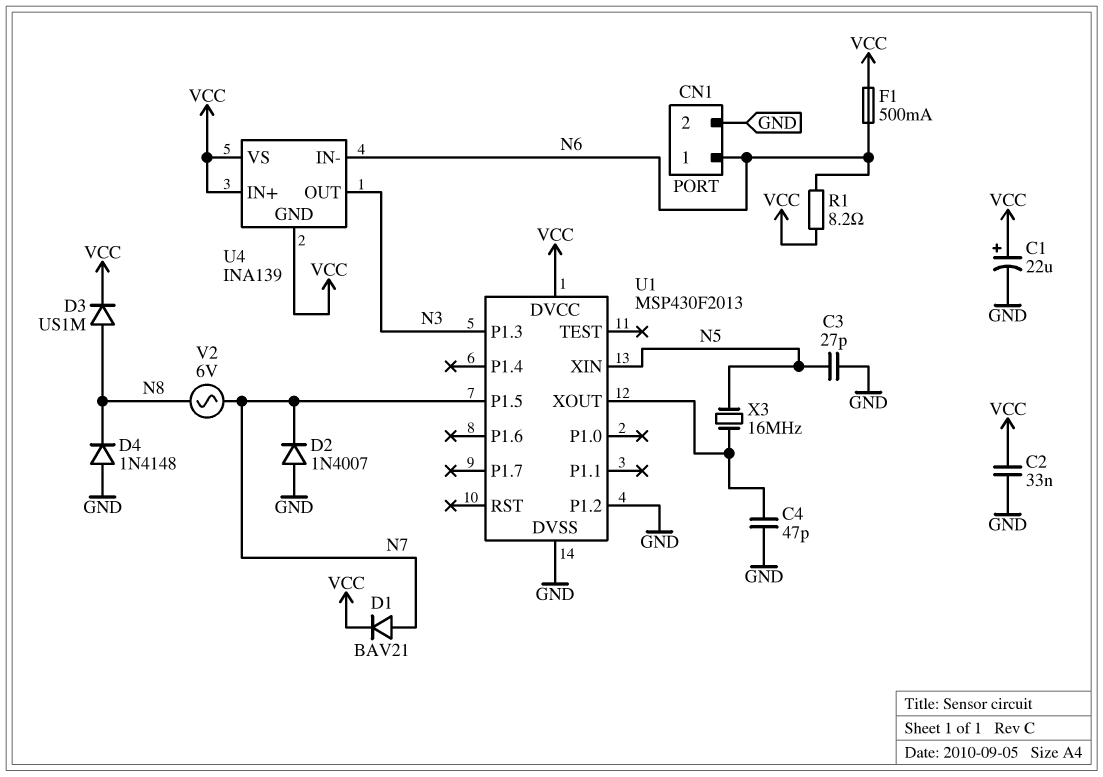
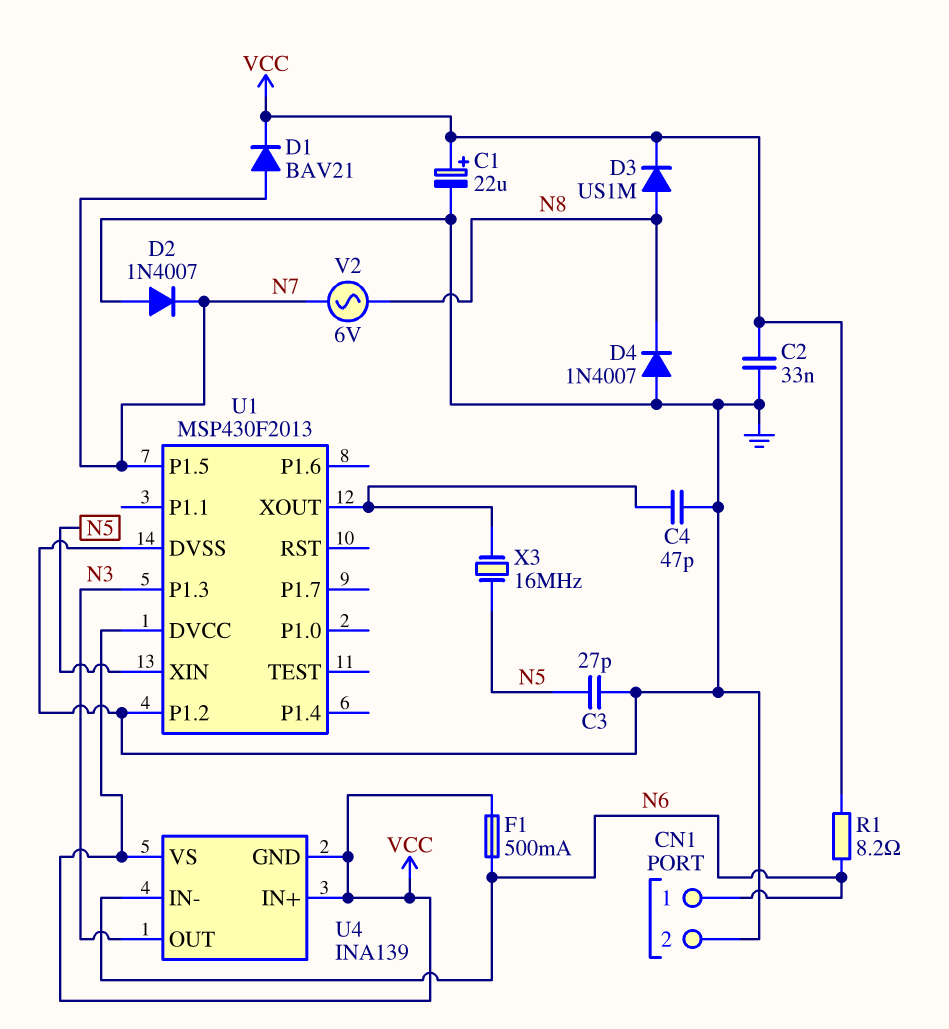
D4: diode 1N4148 (A GND, K N8) -> diode 1N4007 (A GND, K N8)

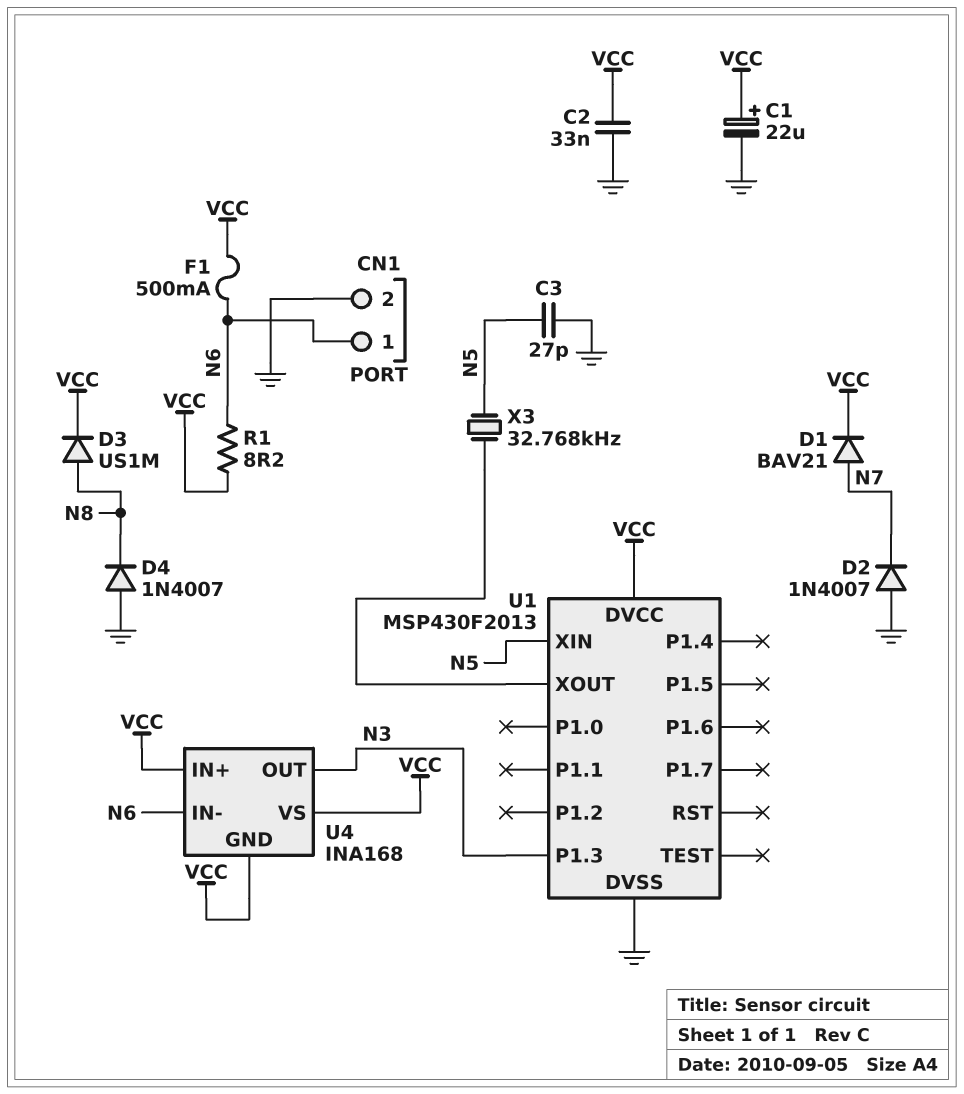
C4: 47pF (GND, U1/XOUT) -> none
U1 pin P1.2: GND -> none
U1 pin P1.5: N7 -> none
U4: INA139 -> INA168
V2: AC 6V (N7, N8) -> none
X3: 16MHz (N5, U1/XOUT) -> 32.768kHz (N5, U1/XOUT)

